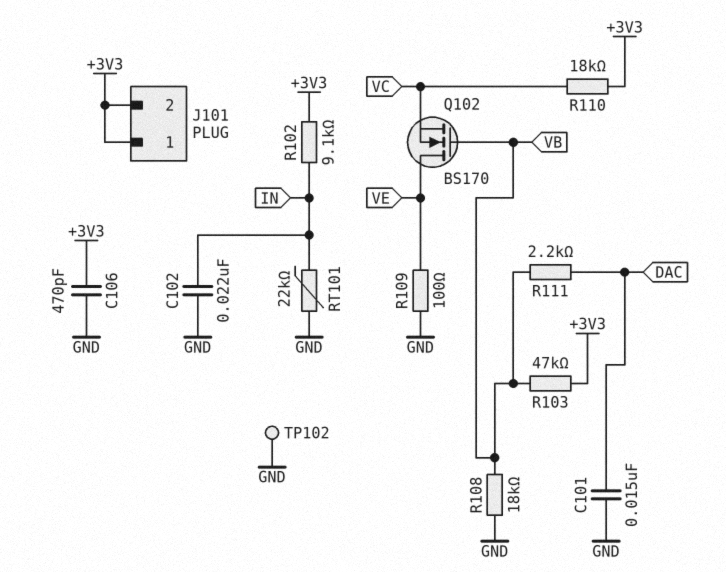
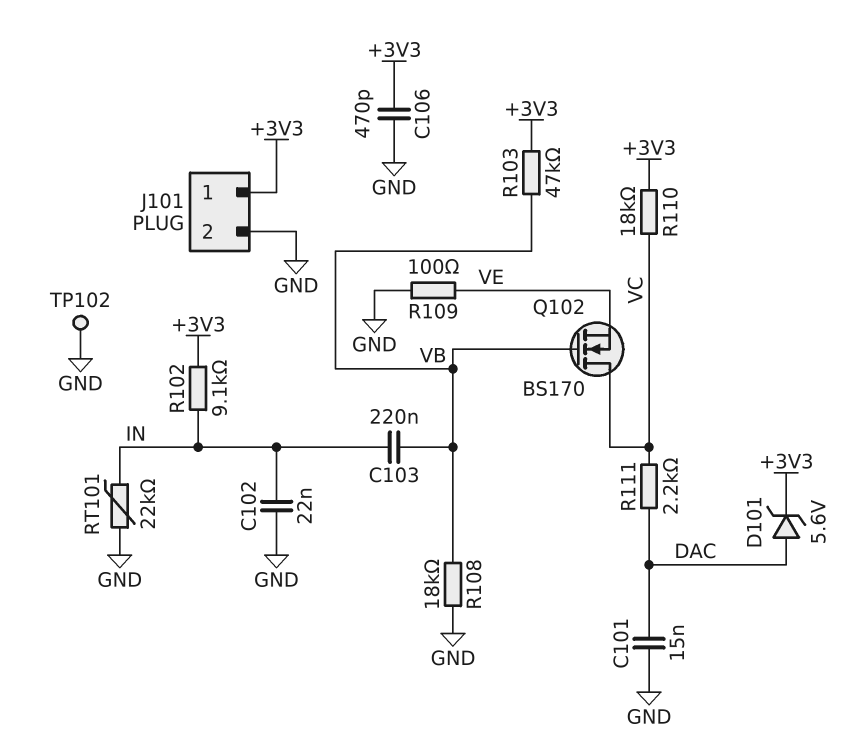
C103: none -> 220nF (IN, VB)
D101: none -> zener 5.6V (A DAC, K +3V3)
J101 pin 2: +3V3 -> GND
Q102: NMOS BS170 (G VB, D VE, S VC) -> NMOS BS170 (G VB, D VC, S VE)
R111: 2.2k (DAC, VB) -> 2.2k (DAC, VC)

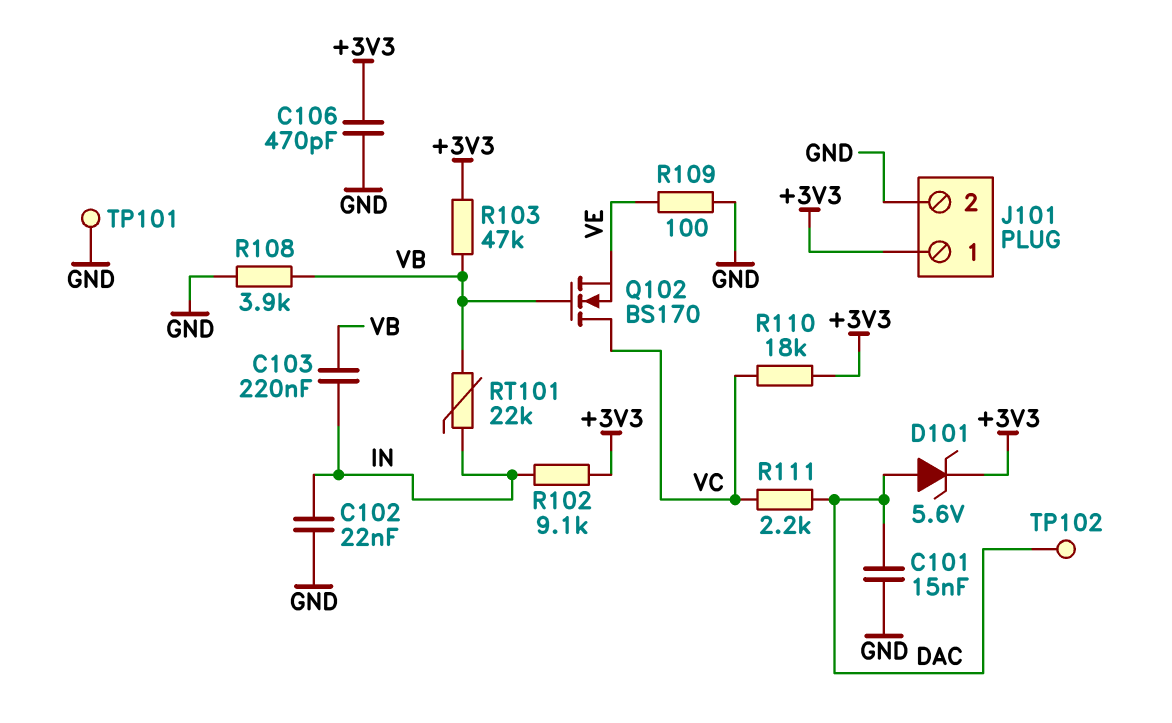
R108: 18k (GND, VB) -> 3.9k (GND, VB)
RT101: 22k (GND, IN) -> 22k (IN, VB)
TP101: none -> test point (GND)
TP102: test point (GND) -> test point (DAC)

